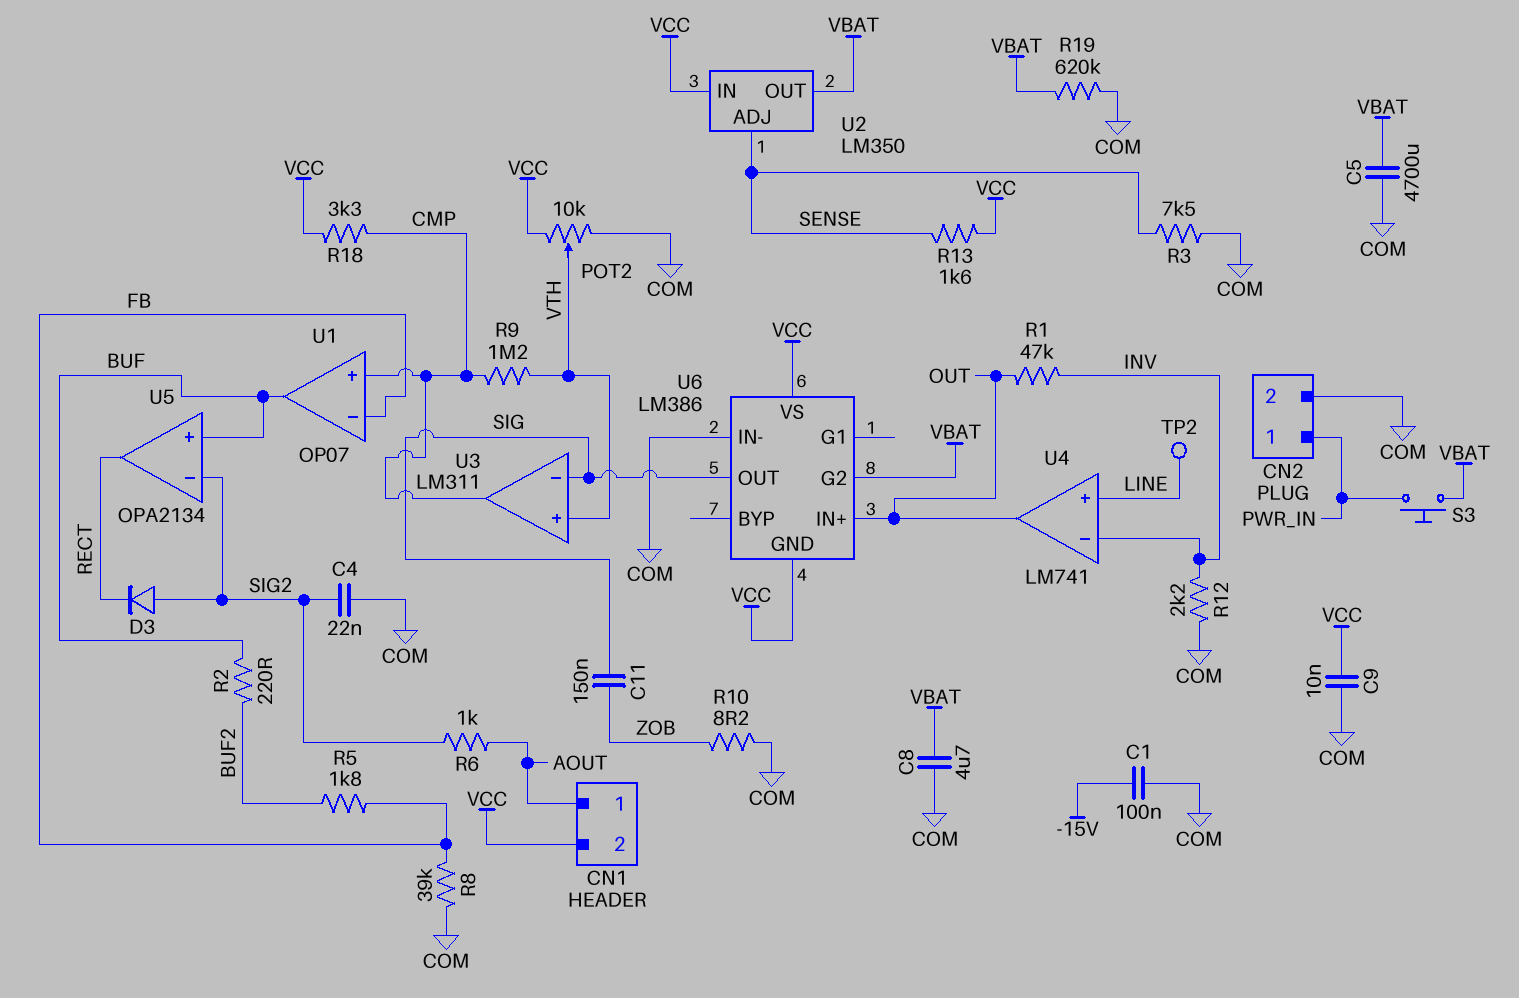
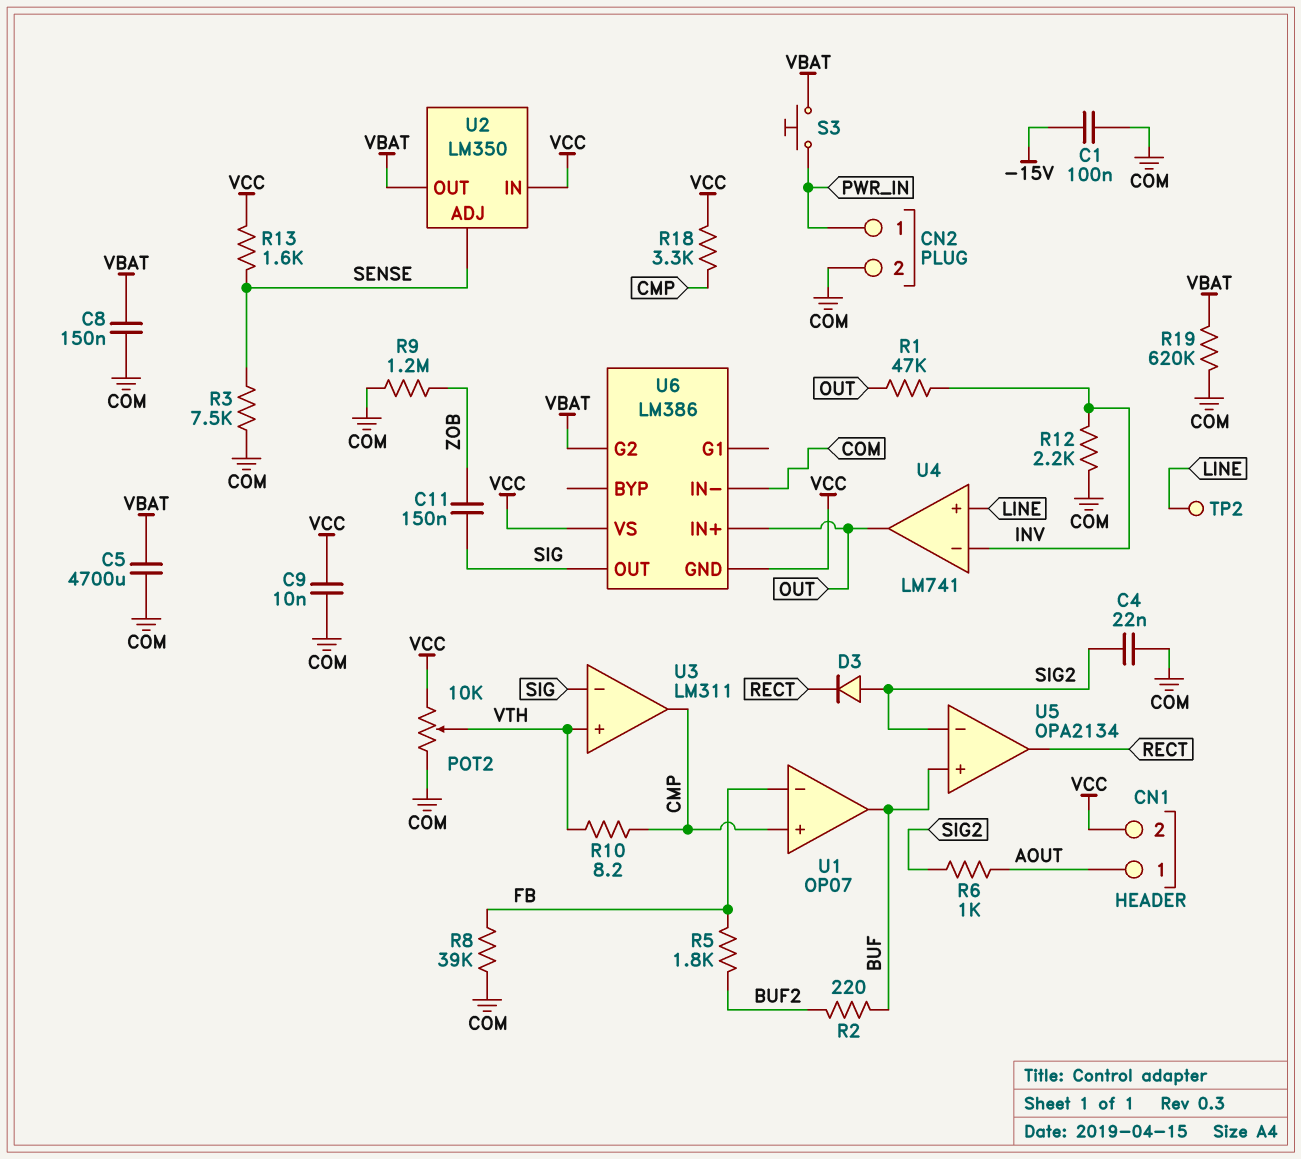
C8: 4.7uF (COM, VBAT) -> 150nF (COM, VBAT)
R9: 1.2M (CMP, VTH) -> 1.2M (COM, ZOB)
R10: 8.2 (COM, ZOB) -> 8.2 (CMP, VTH)

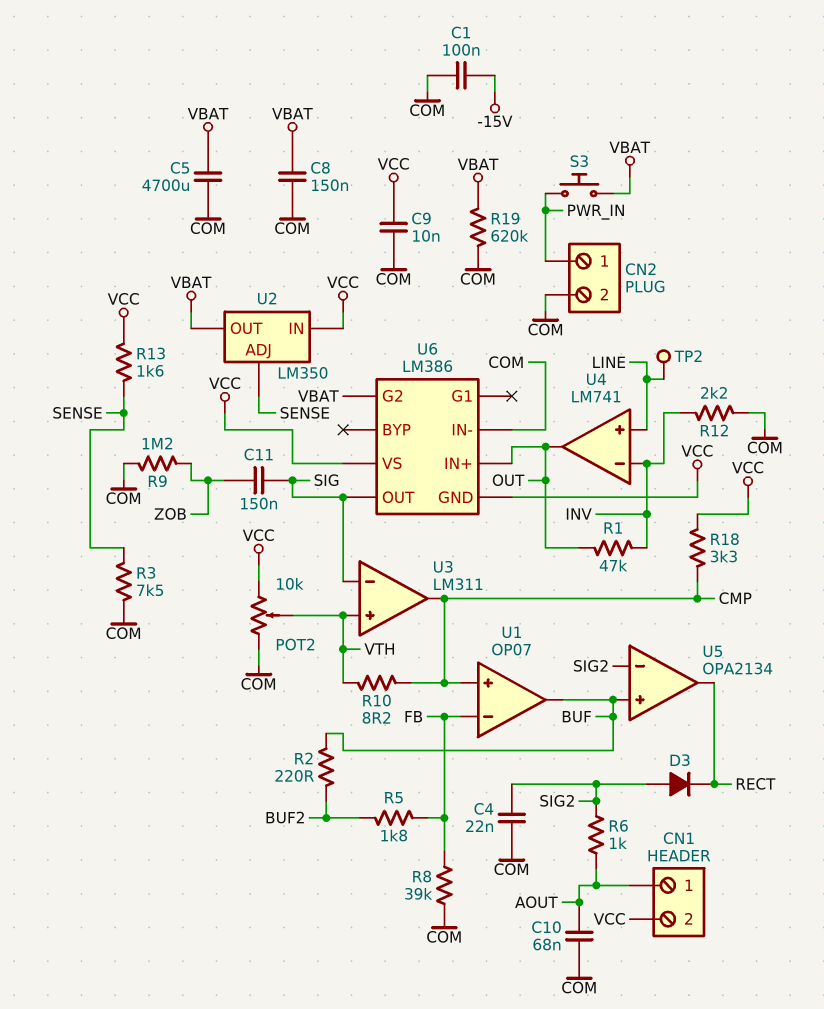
C10: none -> 68nF (AOUT, COM)

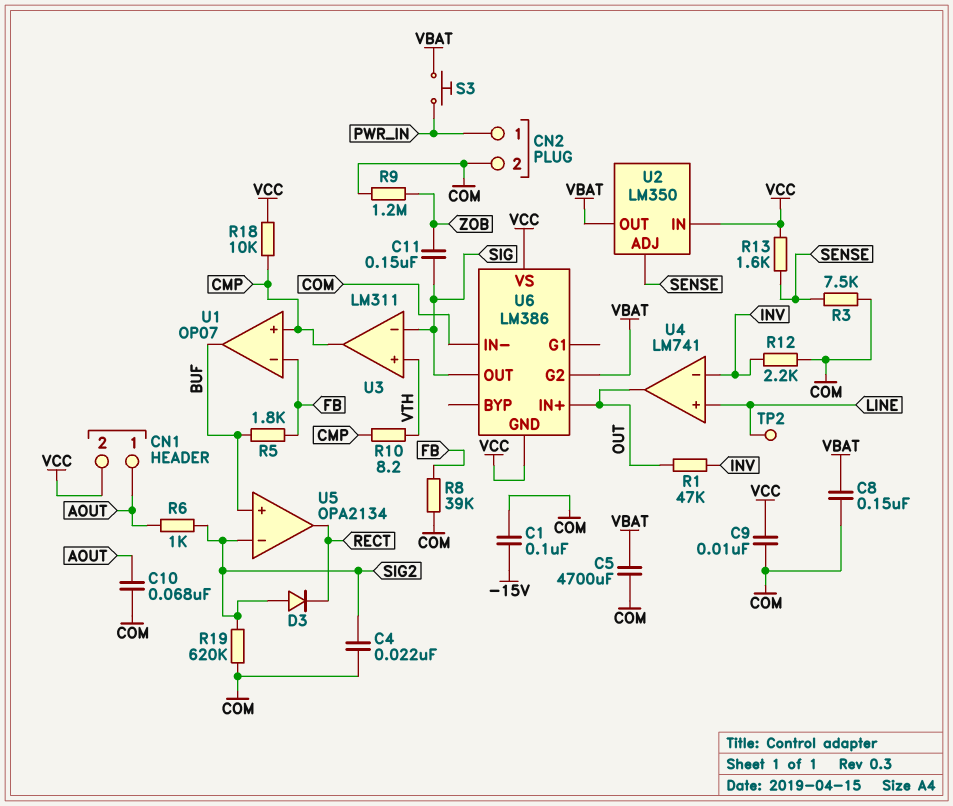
POT2: 10k (COM, VCC, wiper VTH) -> none
R2: 220 (BUF, BUF2) -> none
R5: 1.8k (BUF2, FB) -> 1.8k (BUF, FB)
R18: 3.3k (CMP, VCC) -> 10k (CMP, VCC)
R19: 620k (COM, VBAT) -> 620k (COM, SIG2)

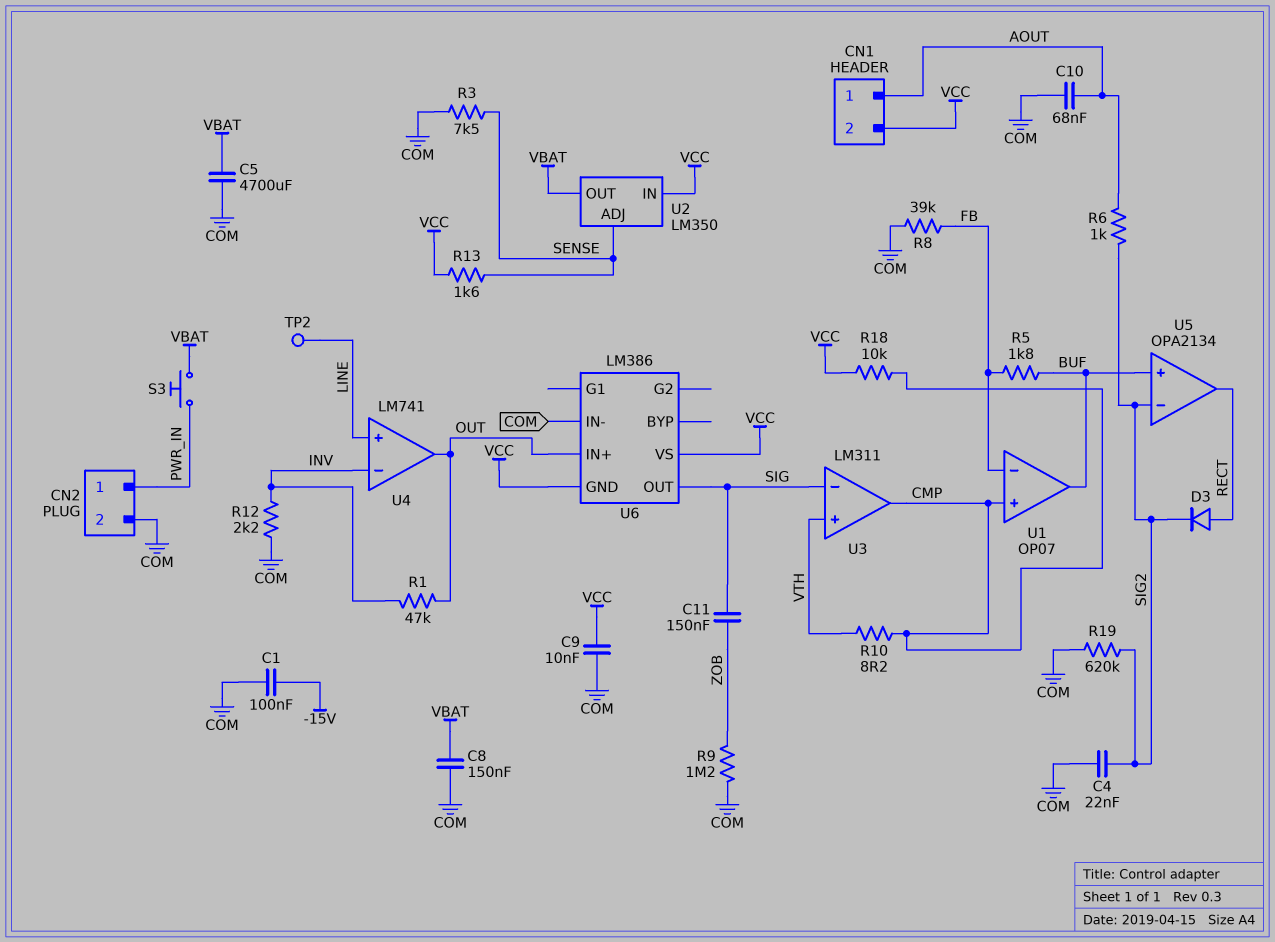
D3: diode (A SIG2, K RECT) -> diode (A RECT, K SIG2)
U6 pin G2: VBAT -> none

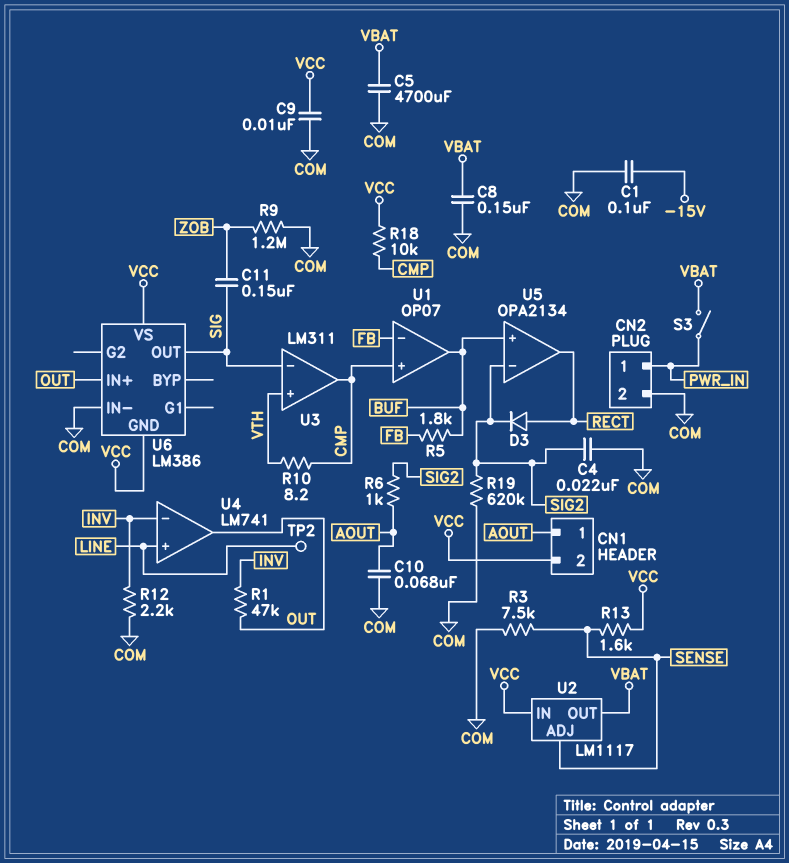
R8: 39k (COM, FB) -> none
S3: button (PWR_IN, VBAT) -> switch (PWR_IN, VBAT)
U2: LM350 -> LM1117

